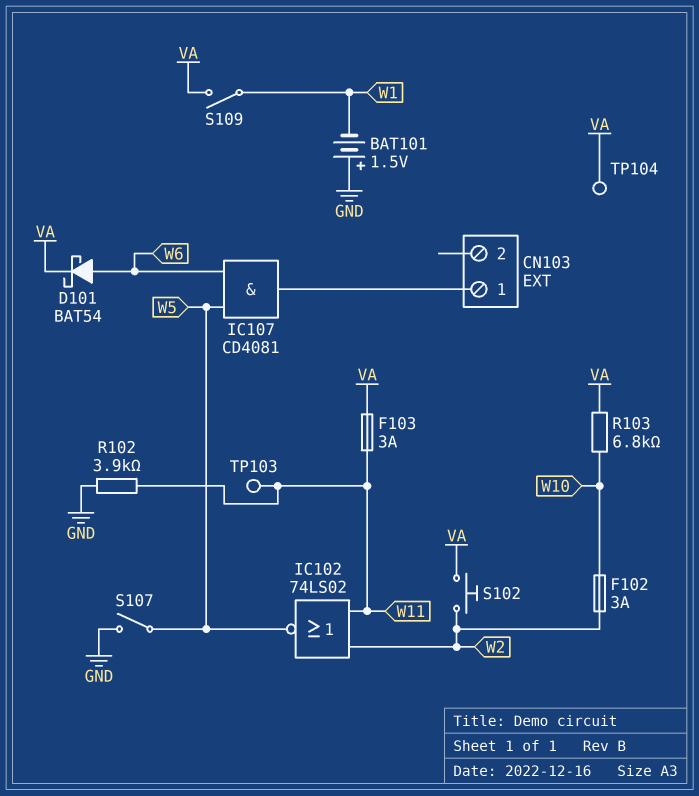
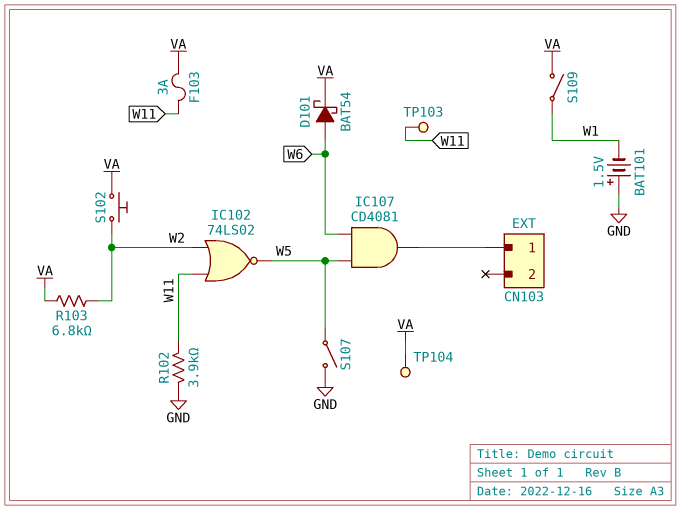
F102: 3A (W2, W10) -> none
R103: 6.8k (VA, W10) -> 6.8k (VA, W2)

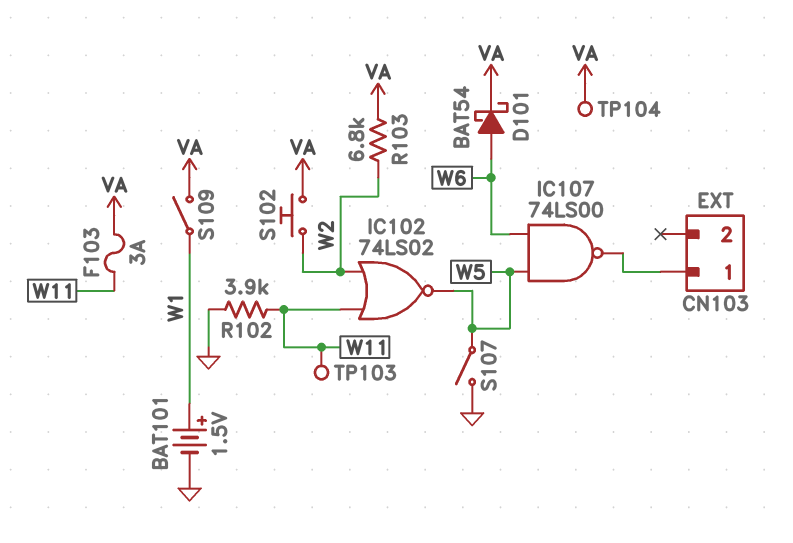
BAT101: 1.5V (plus GND, minus W1) -> 1.5V (plus W1, minus GND)
IC107: AND CD4081 (in W5, in W6, out CN103/1) -> NAND 74LS00 (in W5, in W6, out CN103/1)

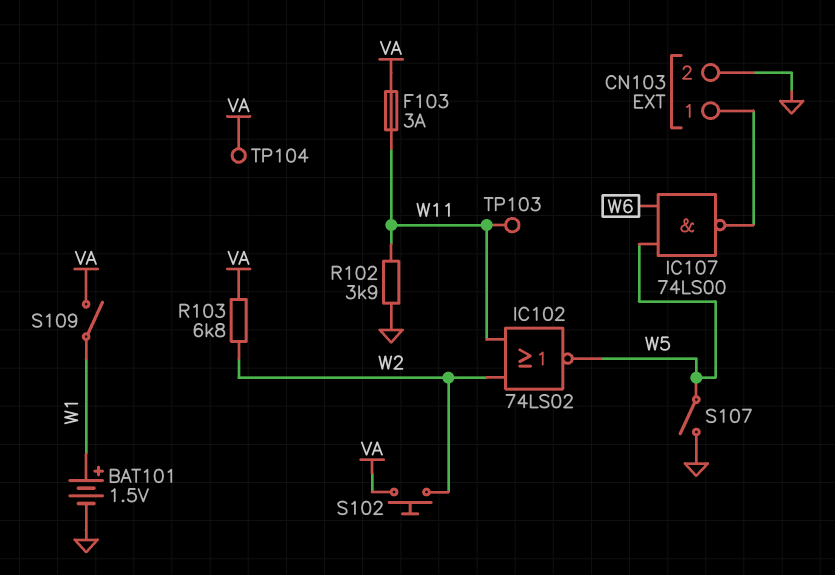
CN103 pin 2: none -> GND
D101: schottky BAT54 (A W6, K VA) -> none

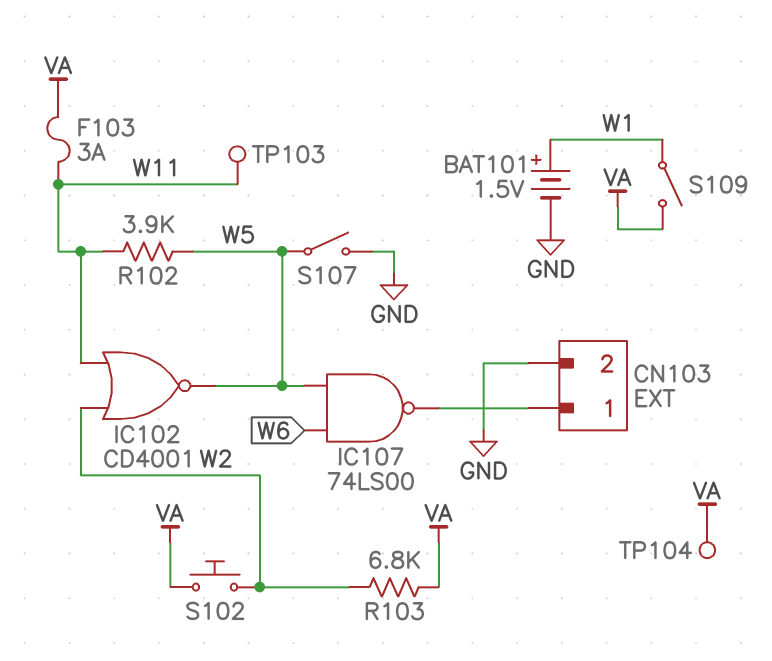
IC102: NOR 74LS02 (in W2, in W11, out W5) -> NOR CD4001 (in W2, in W11, out W5)
R102: 3.9k (GND, W11) -> 3.9k (W5, W11)

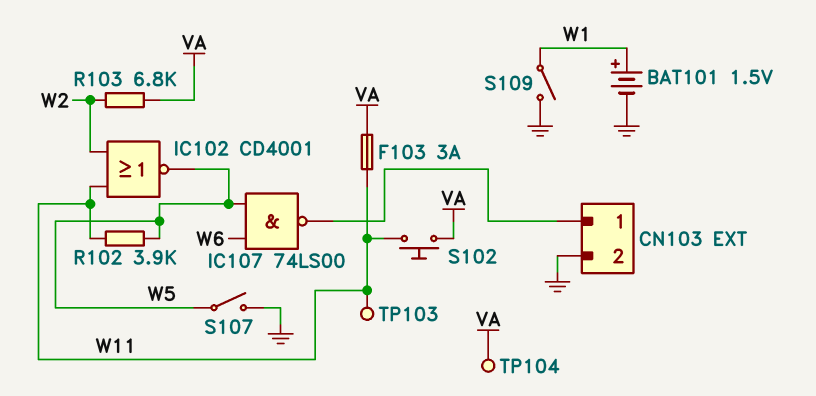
S102: button (VA, W2) -> button (VA, W11)
S109: switch (VA, W1) -> switch (GND, W1)

